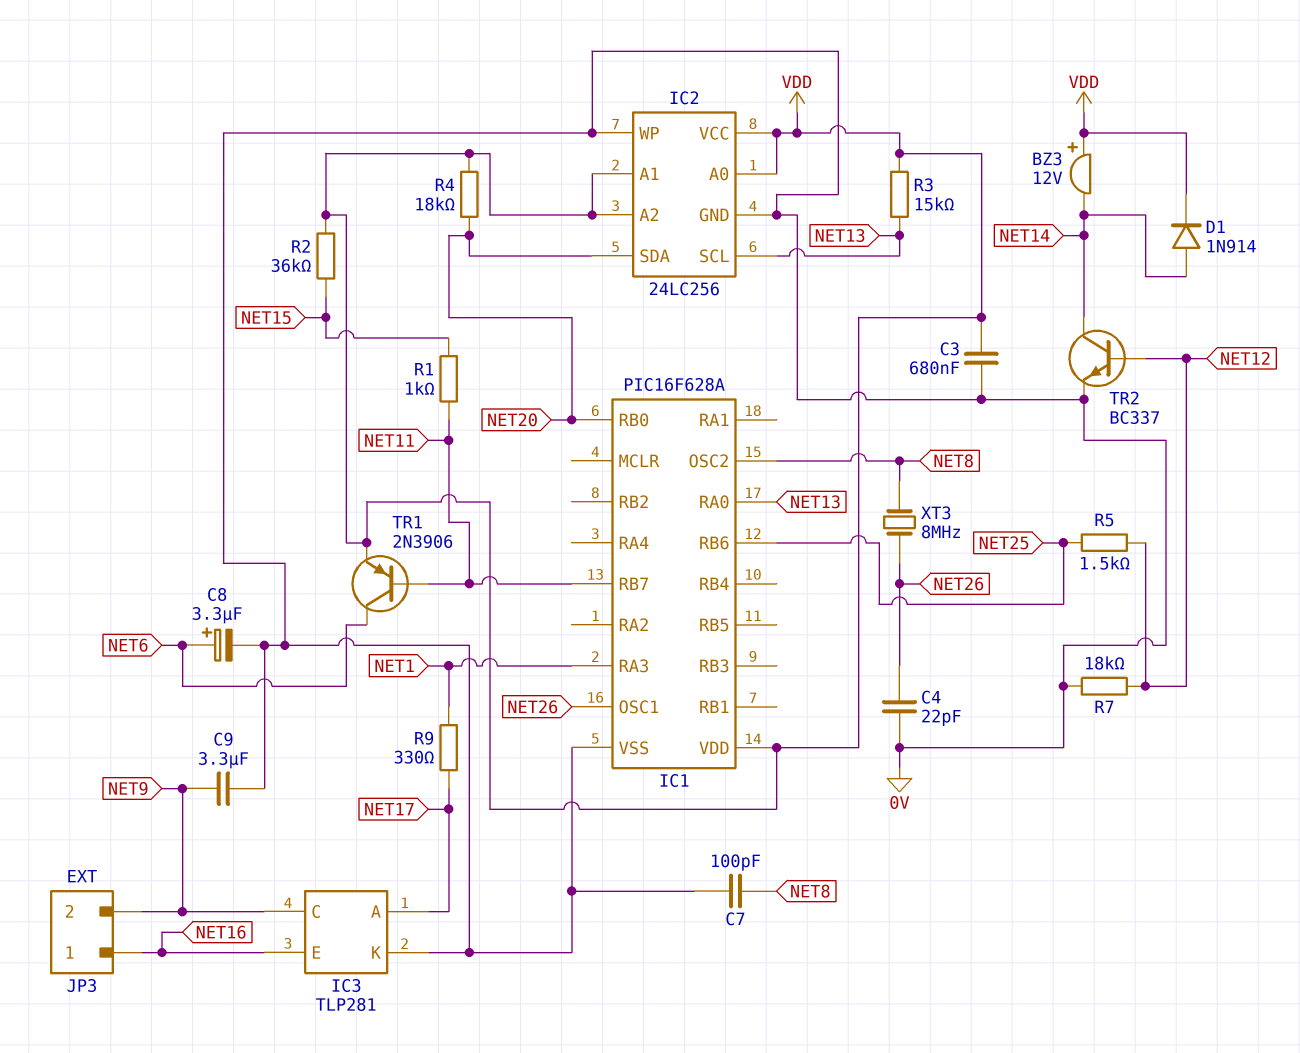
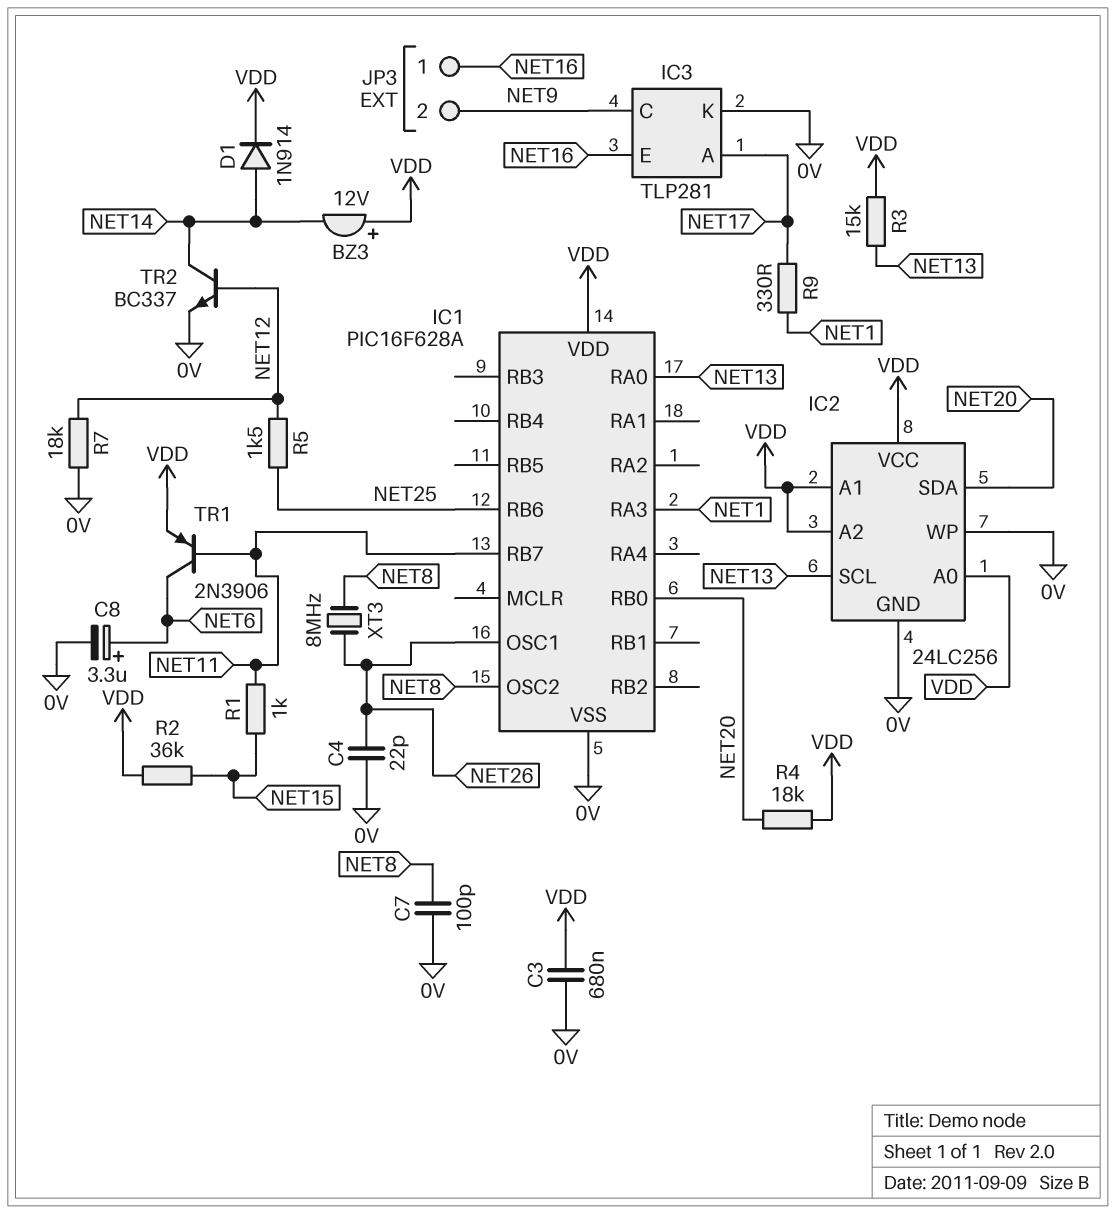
C9: 3.3uF (0V, NET9) -> none

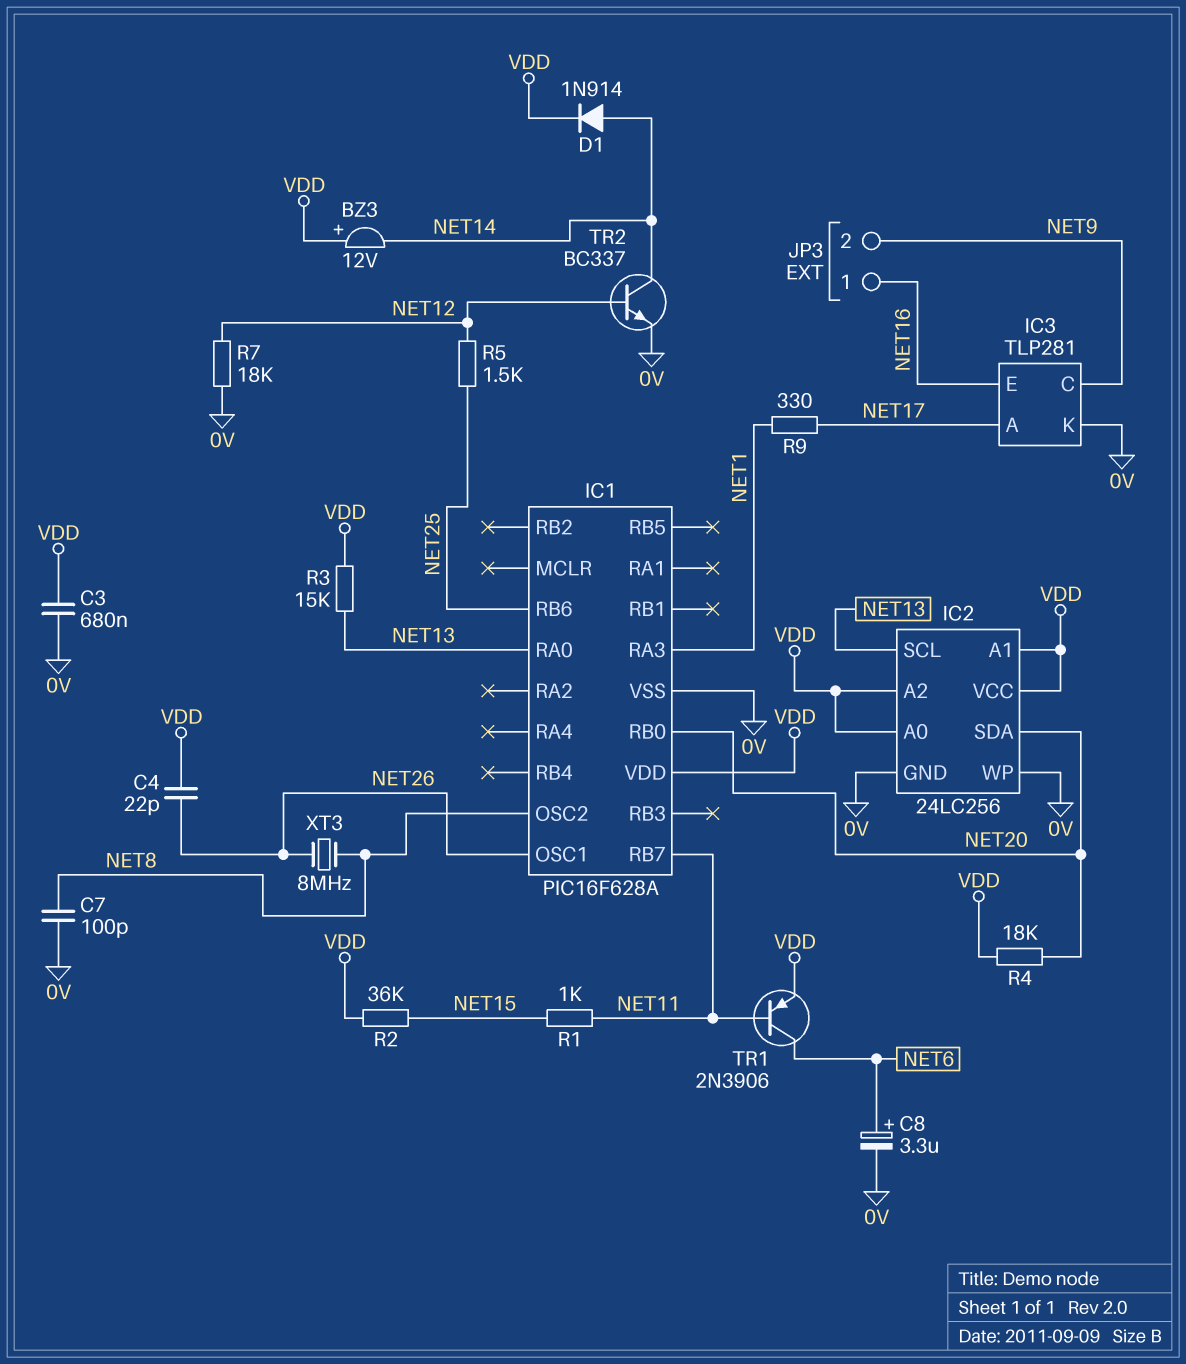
C4: 22pF (0V, NET26) -> 22pF (NET26, VDD)

